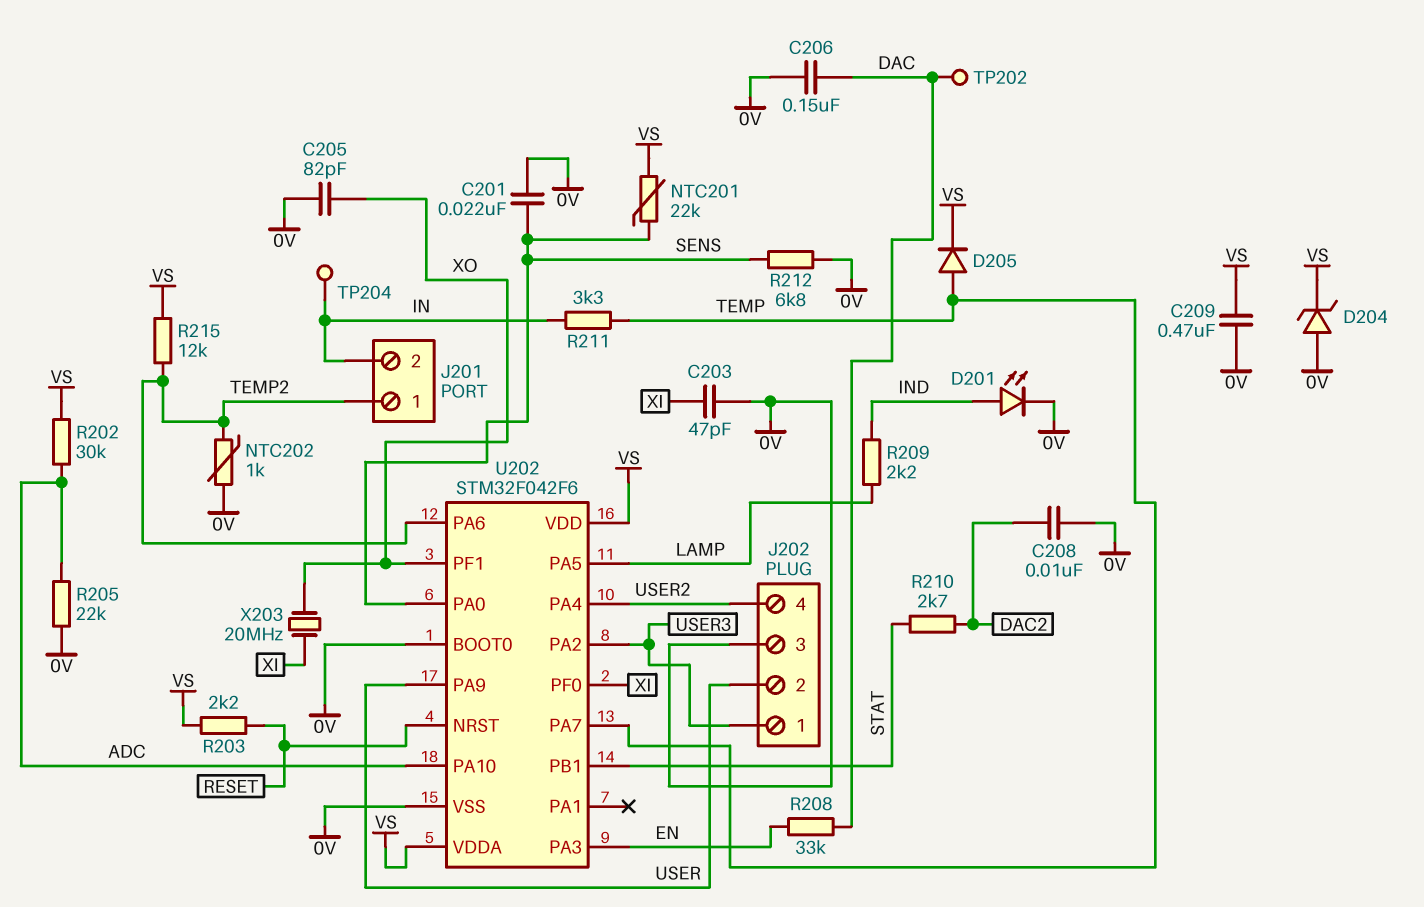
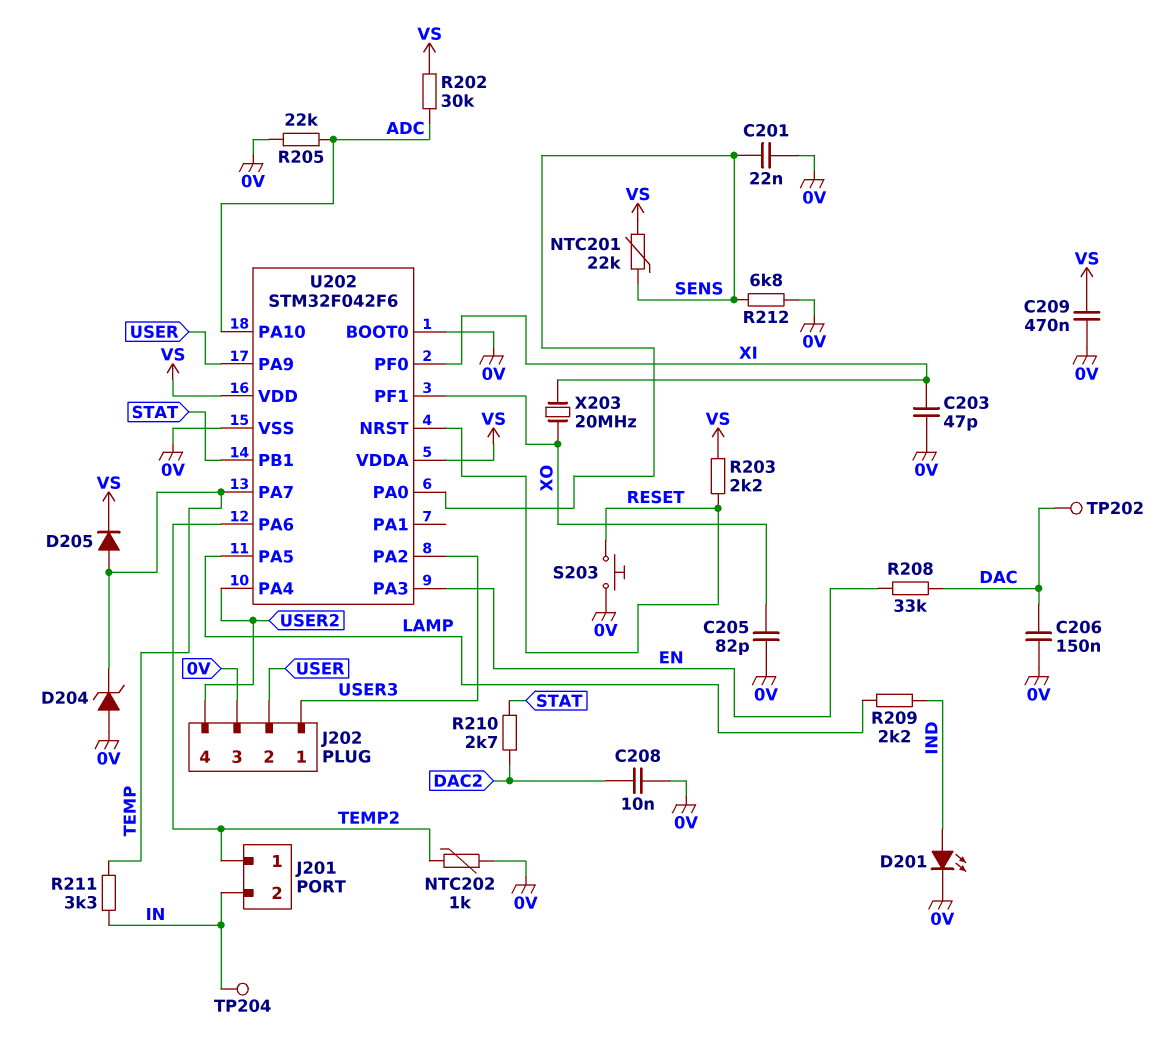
D204: zener (A 0V, K VS) -> zener (A 0V, K TEMP)
R215: 12k (TEMP2, VS) -> none
S203: none -> button (0V, RESET)

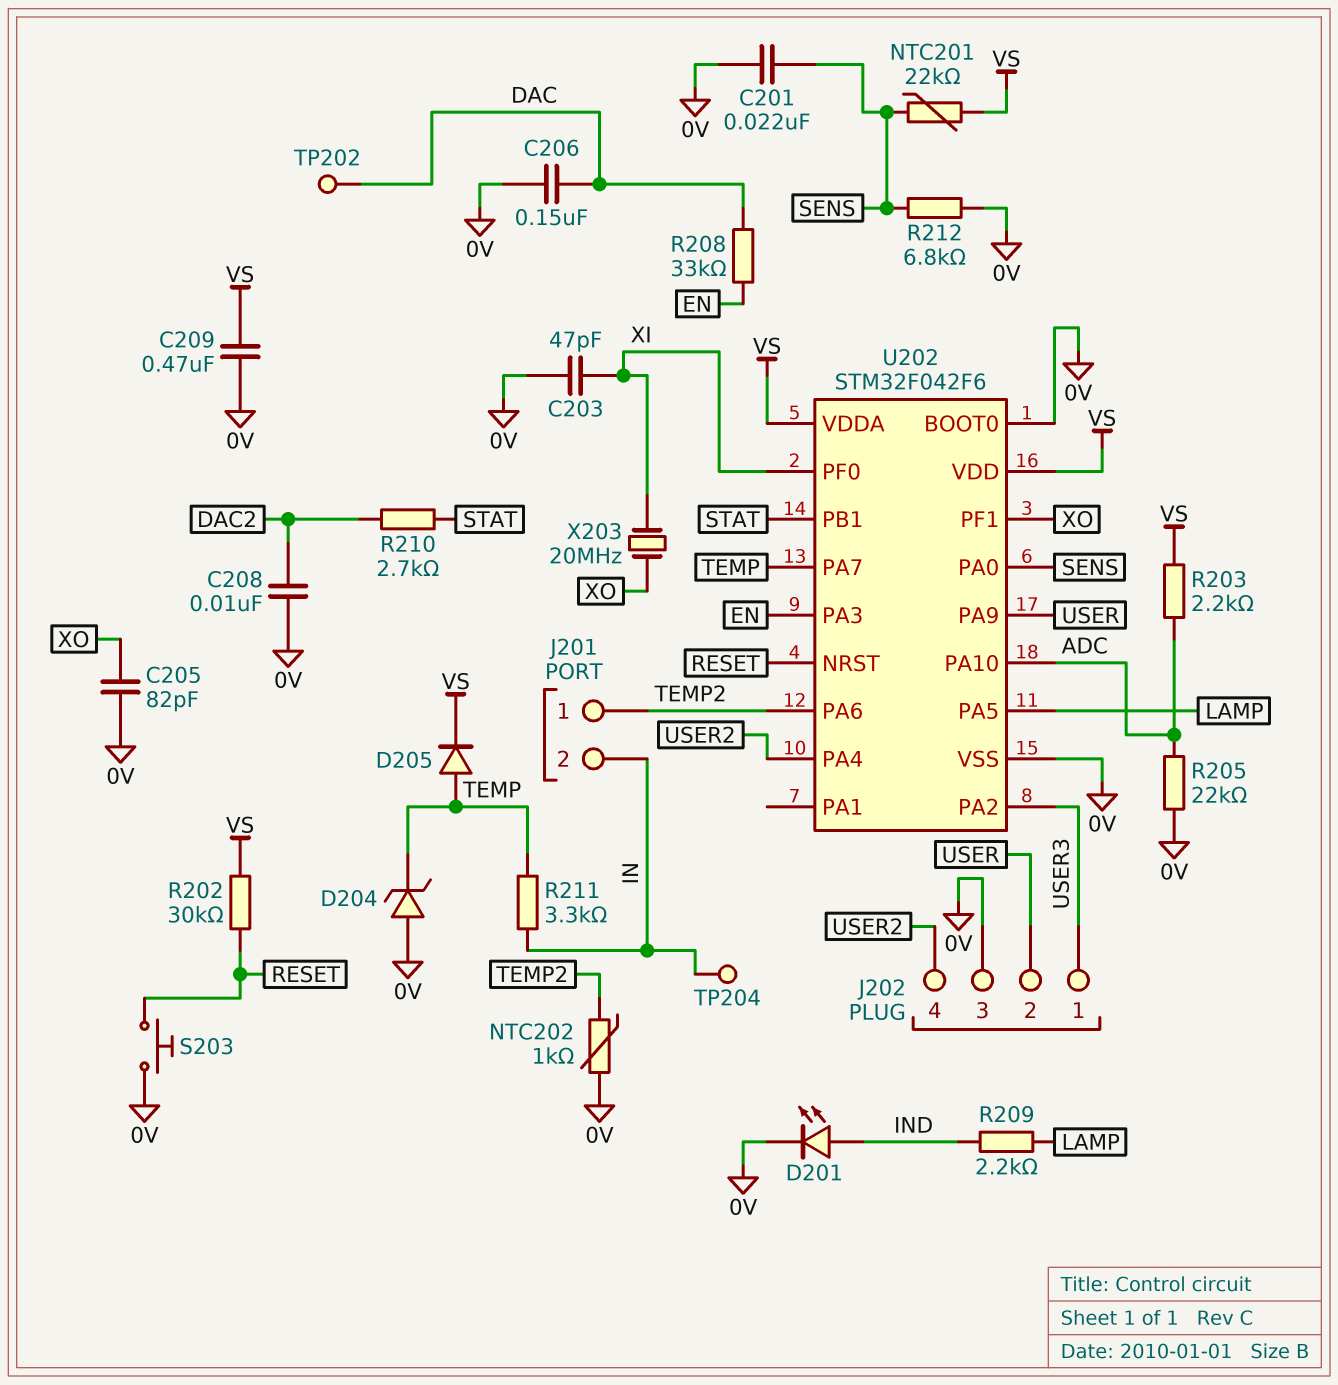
R202: 30k (ADC, VS) -> 30k (RESET, VS)
R203: 2.2k (RESET, VS) -> 2.2k (ADC, VS)

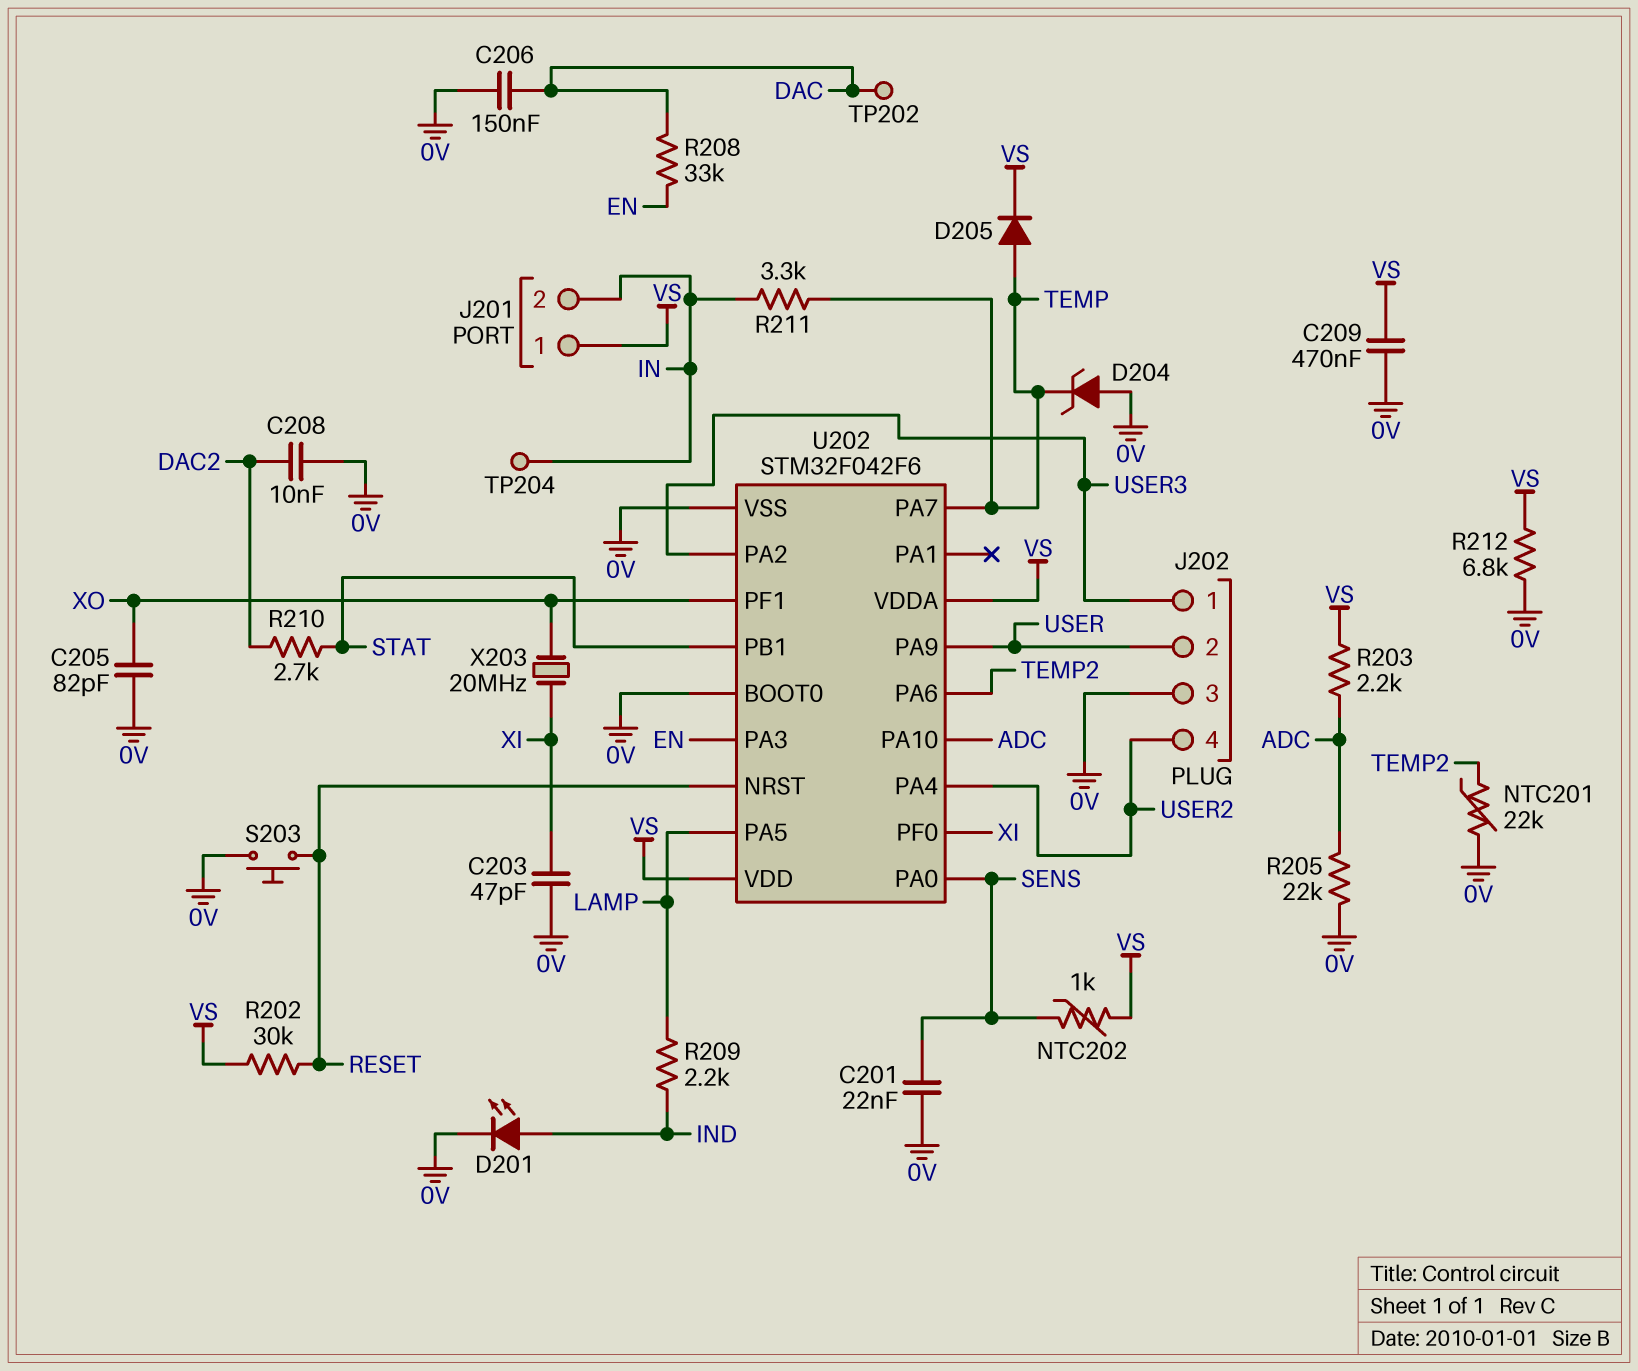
J201 pin 1: TEMP2 -> VS
NTC201: 22k (SENS, VS) -> 22k (0V, TEMP2)
NTC202: 1k (0V, TEMP2) -> 1k (SENS, VS)
R212: 6.8k (0V, SENS) -> 6.8k (0V, VS)

